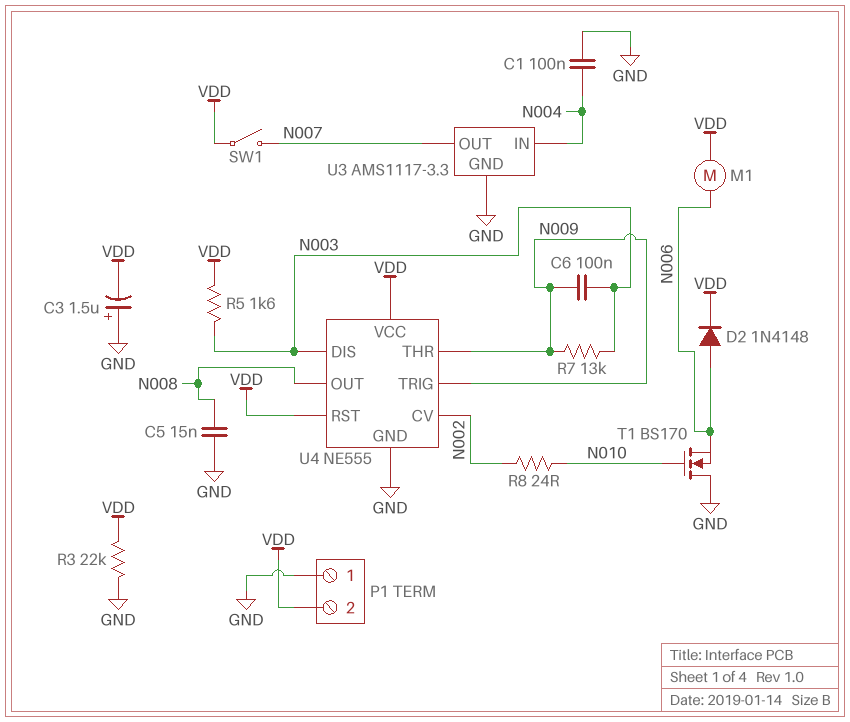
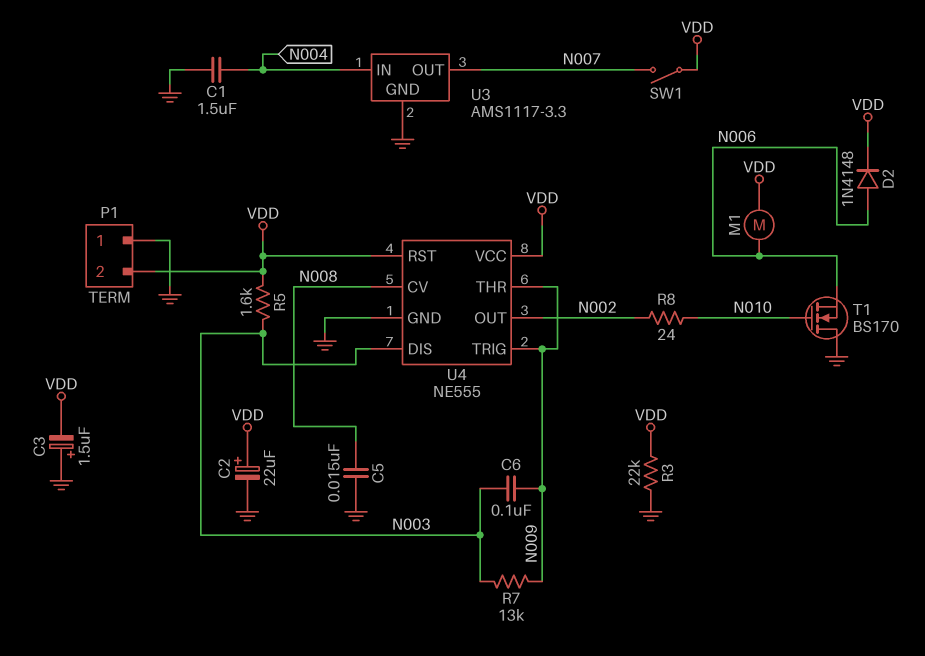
C1: 100nF (GND, N004) -> 1.5uF (GND, N004)
C2: none -> 22uF (plus VDD, minus GND)
U4 pin CV: N002 -> N008
U4 pin OUT: N008 -> N002

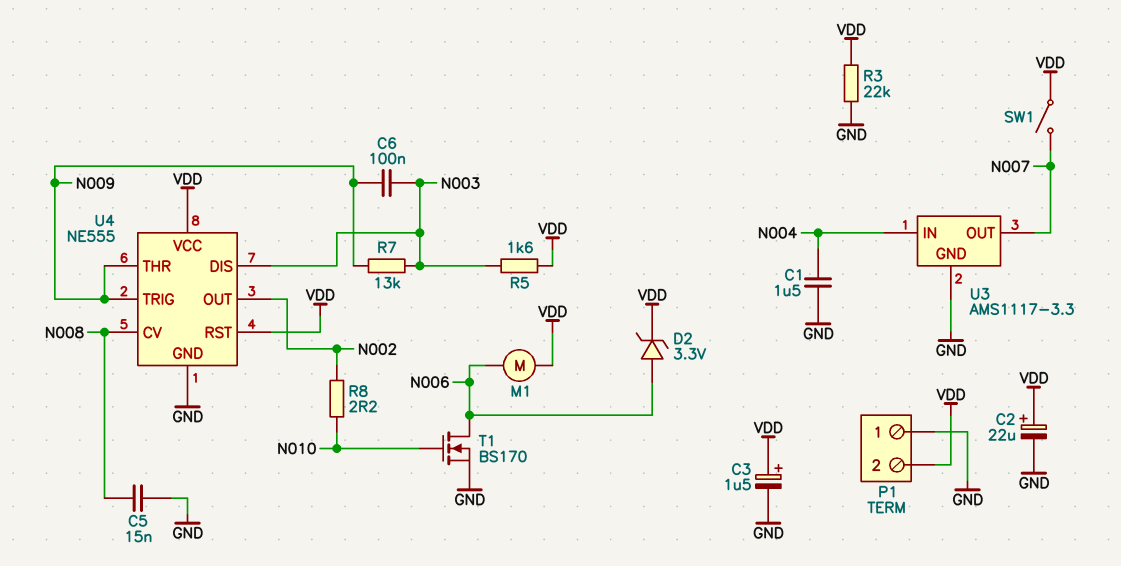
C3: 1.5uF (plus GND, minus VDD) -> 1.5uF (plus VDD, minus GND)
D2: diode 1N4148 (A N006, K VDD) -> zener 3.3V (A N006, K VDD)
R8: 24 (N002, N010) -> 2.2 (N002, N010)
T1: NMOS BS170 (G N010, D GND, S N006) -> NMOS BS170 (G N010, D N006, S GND)

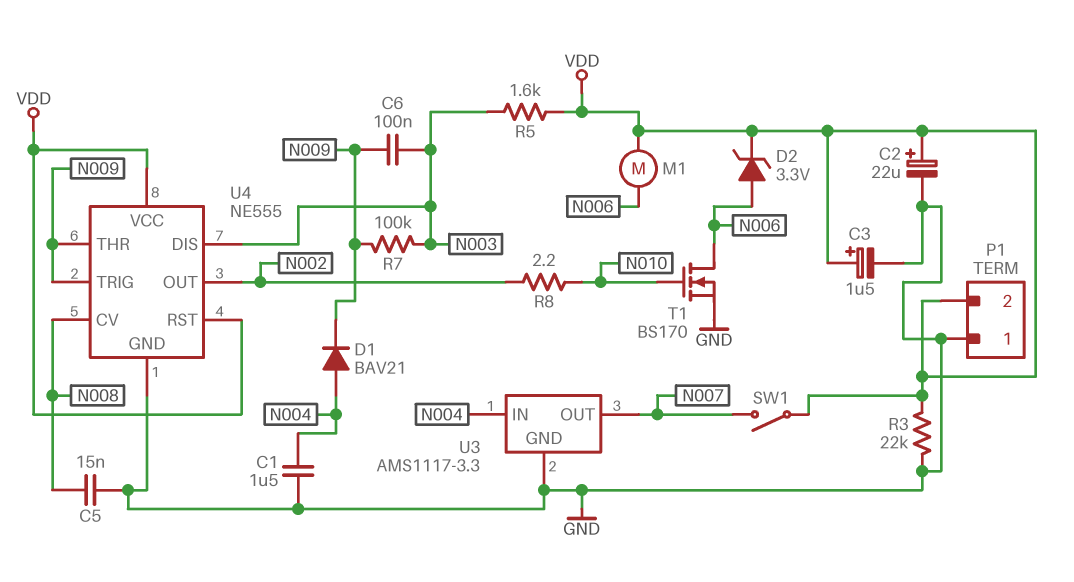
D1: none -> diode BAV21 (A N004, K N009)
R7: 13k (N003, N009) -> 100k (N003, N009)

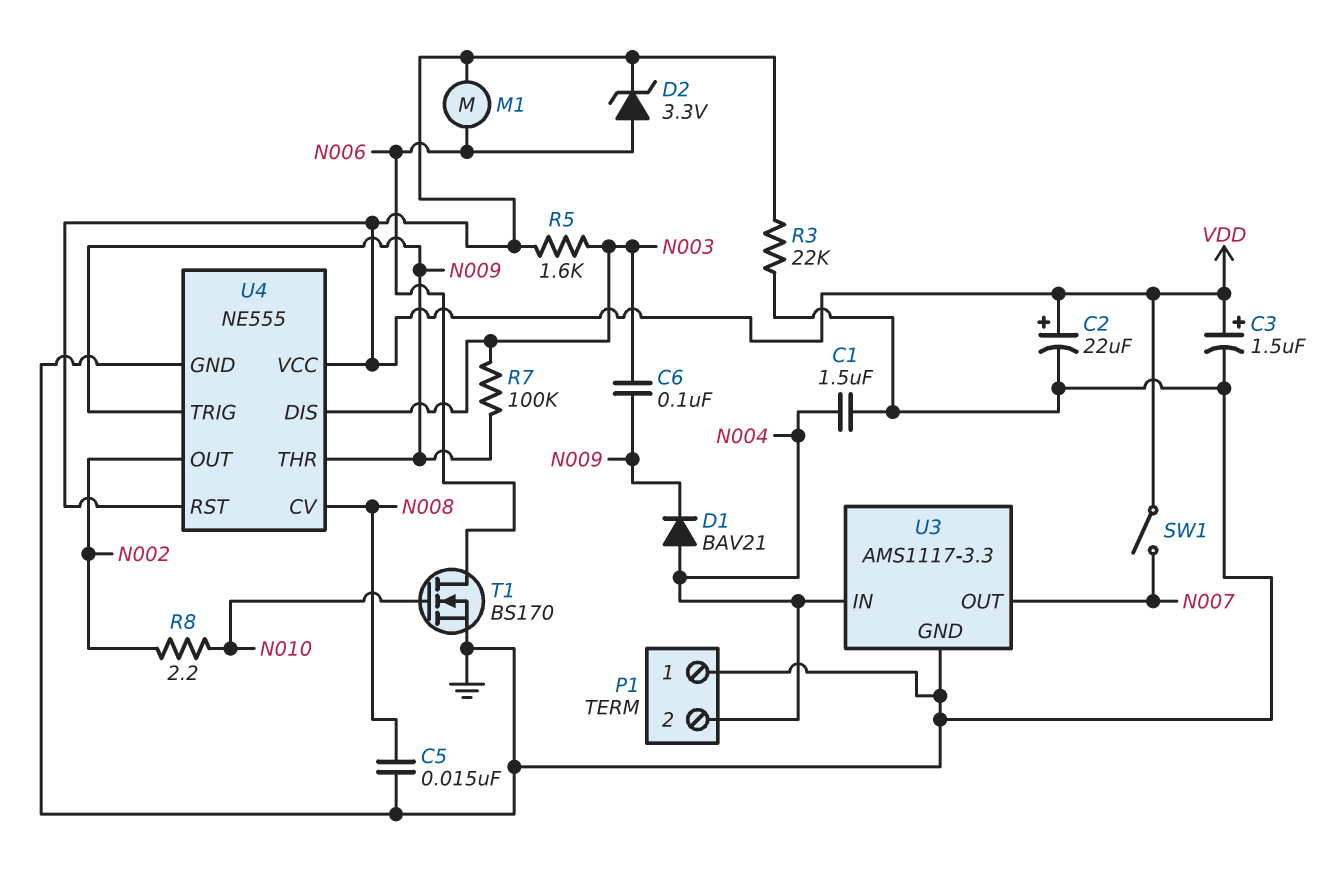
P1 pin 2: VDD -> N004

